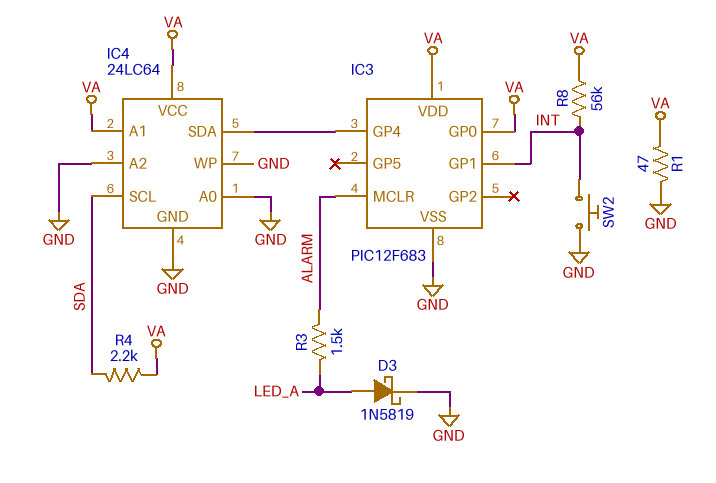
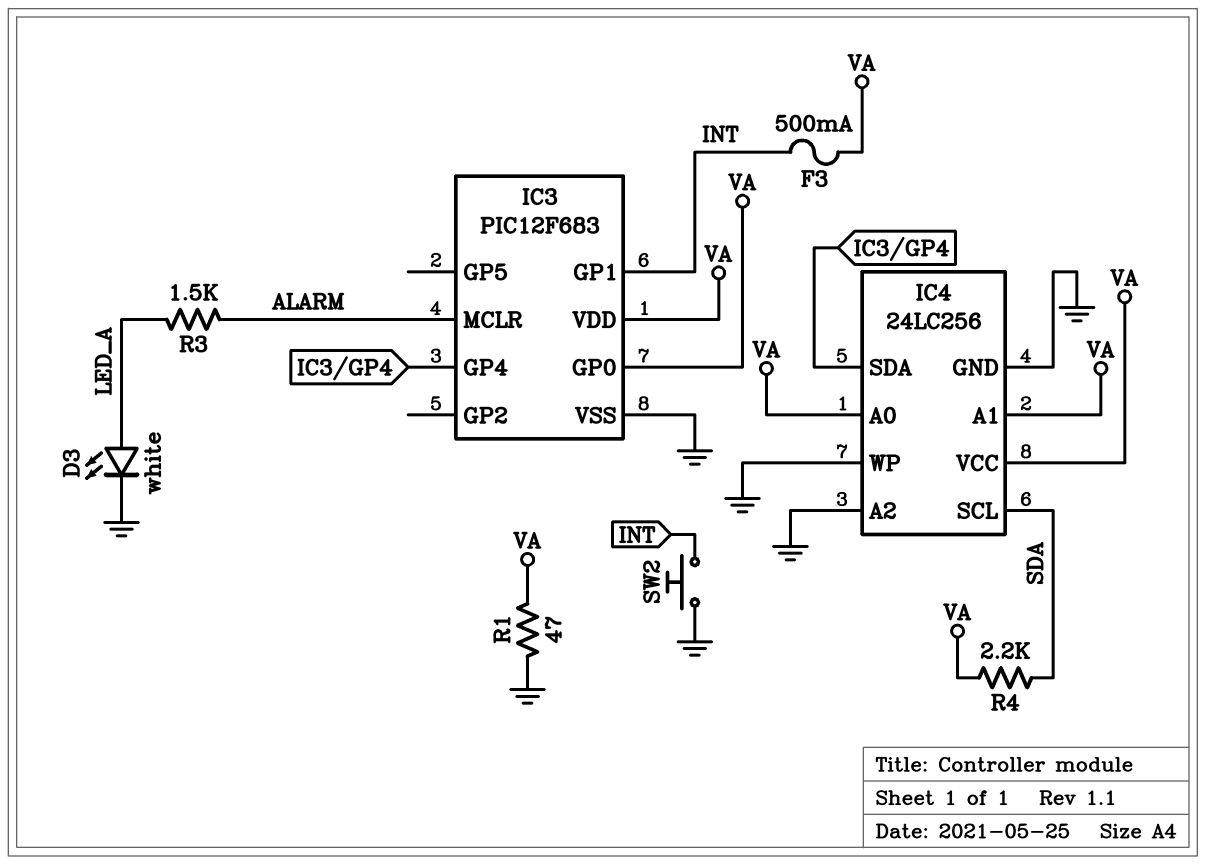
D3: schottky 1N5819 (A LED_A, K GND) -> LED white (A LED_A, K GND)
F3: none -> 500mA (INT, VA)
IC4: 24LC64 -> 24LC256
IC4 pin A0: GND -> VA
R8: 56k (INT, VA) -> none

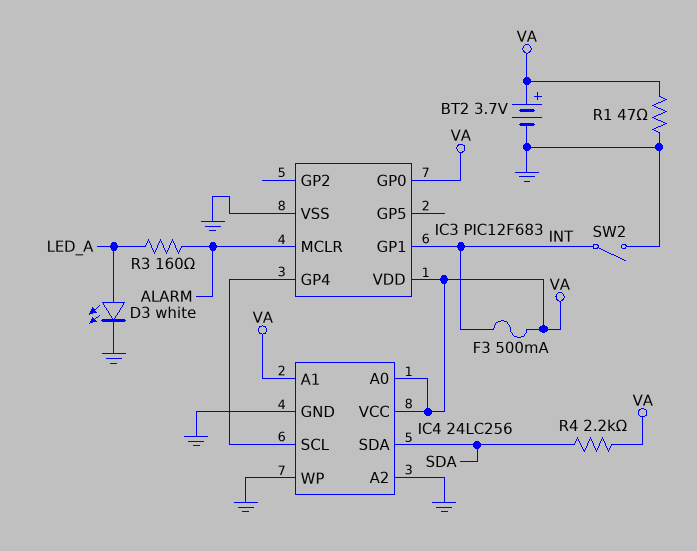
BT2: none -> 3.7V (plus VA, minus GND)
IC4 pin SCL: SDA -> IC3/GP4
IC4 pin SDA: IC3/GP4 -> SDA
R3: 1.5k (ALARM, LED_A) -> 160 (ALARM, LED_A)
SW2: button (GND, INT) -> switch (GND, INT)

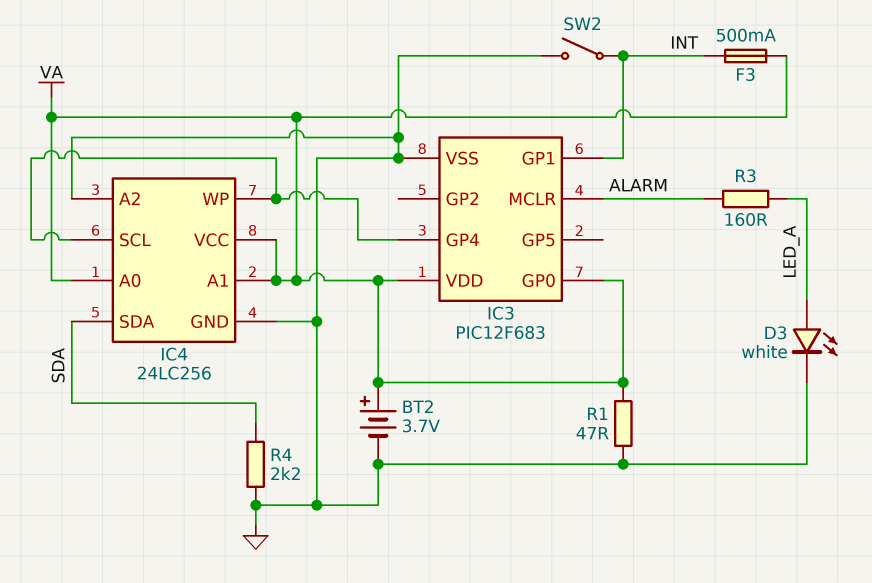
IC4 pin WP: GND -> IC3/GP4
R4: 2.2k (SDA, VA) -> 2.2k (GND, SDA)

